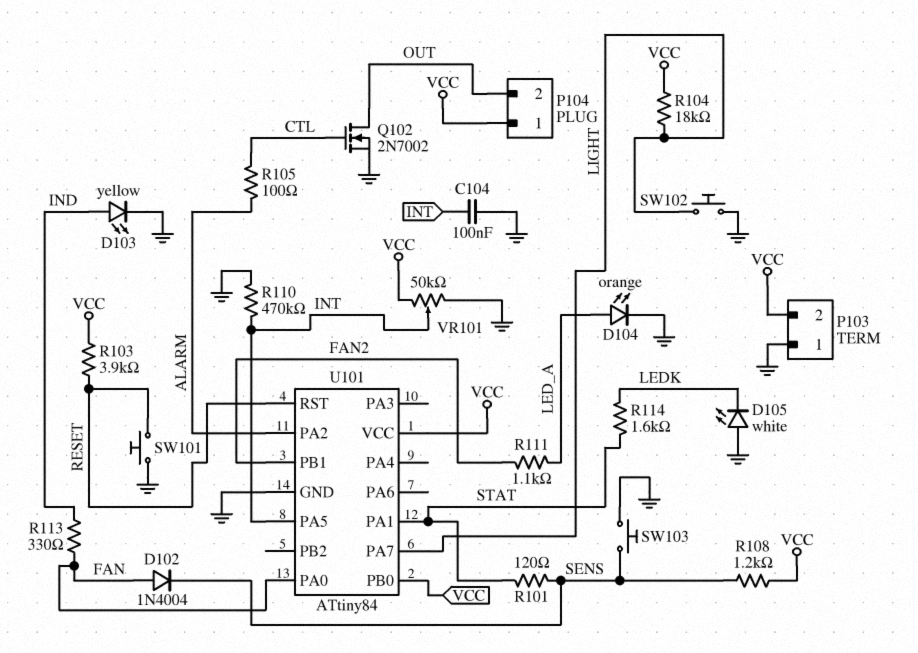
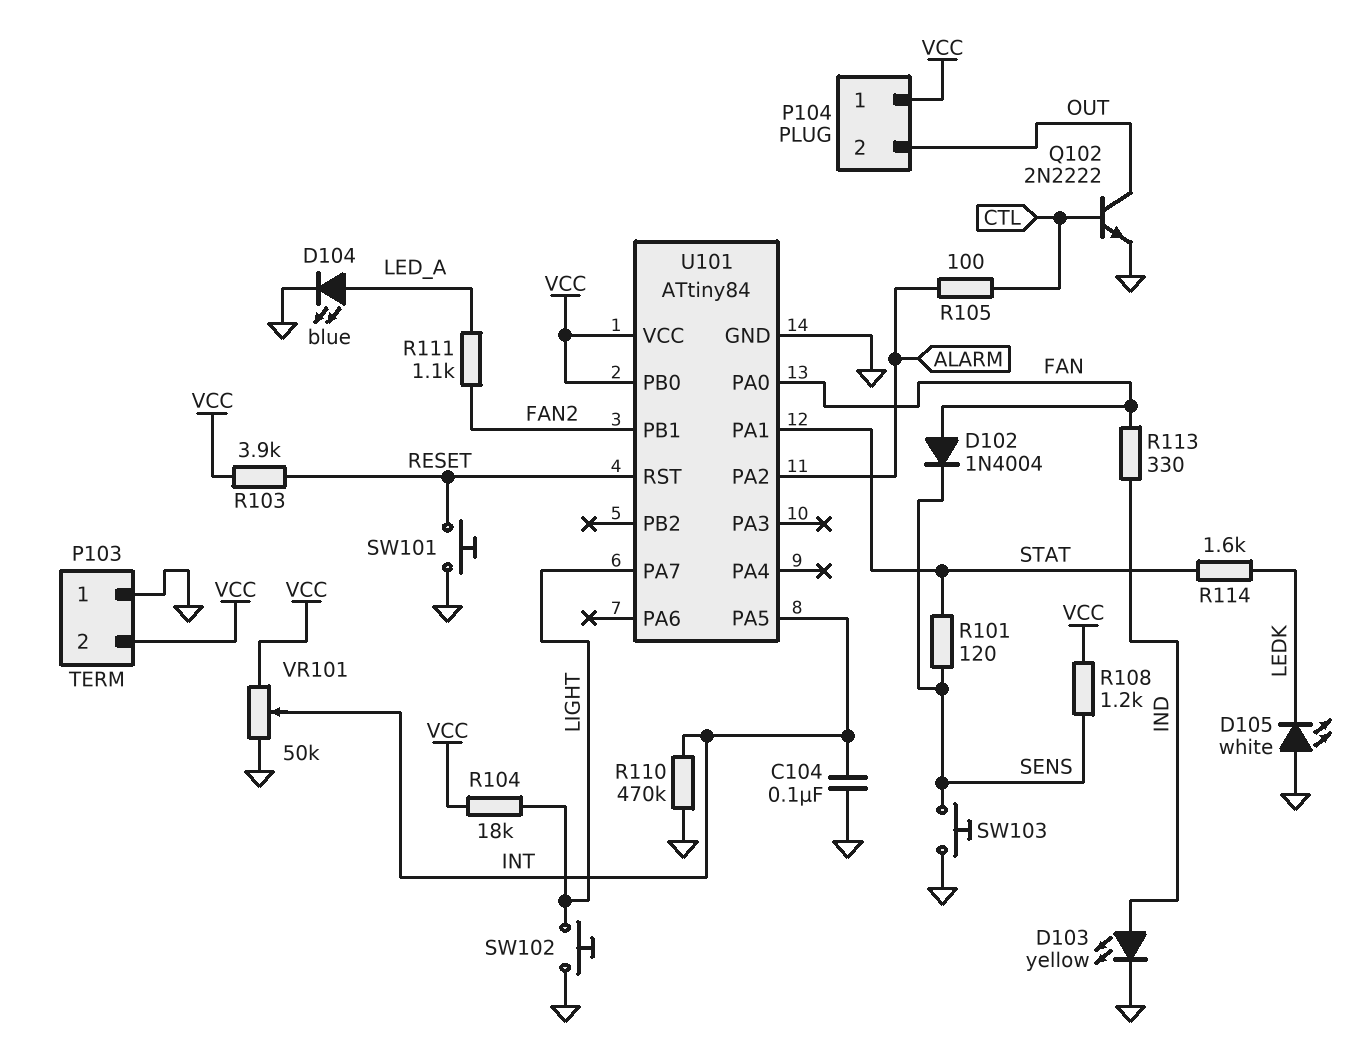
D104: LED orange (A LED_A, K GND) -> LED blue (A LED_A, K GND)
Q102: NMOS 2N7002 (G CTL, D OUT, S GND) -> NPN 2N2222 (B CTL, C OUT, E GND)

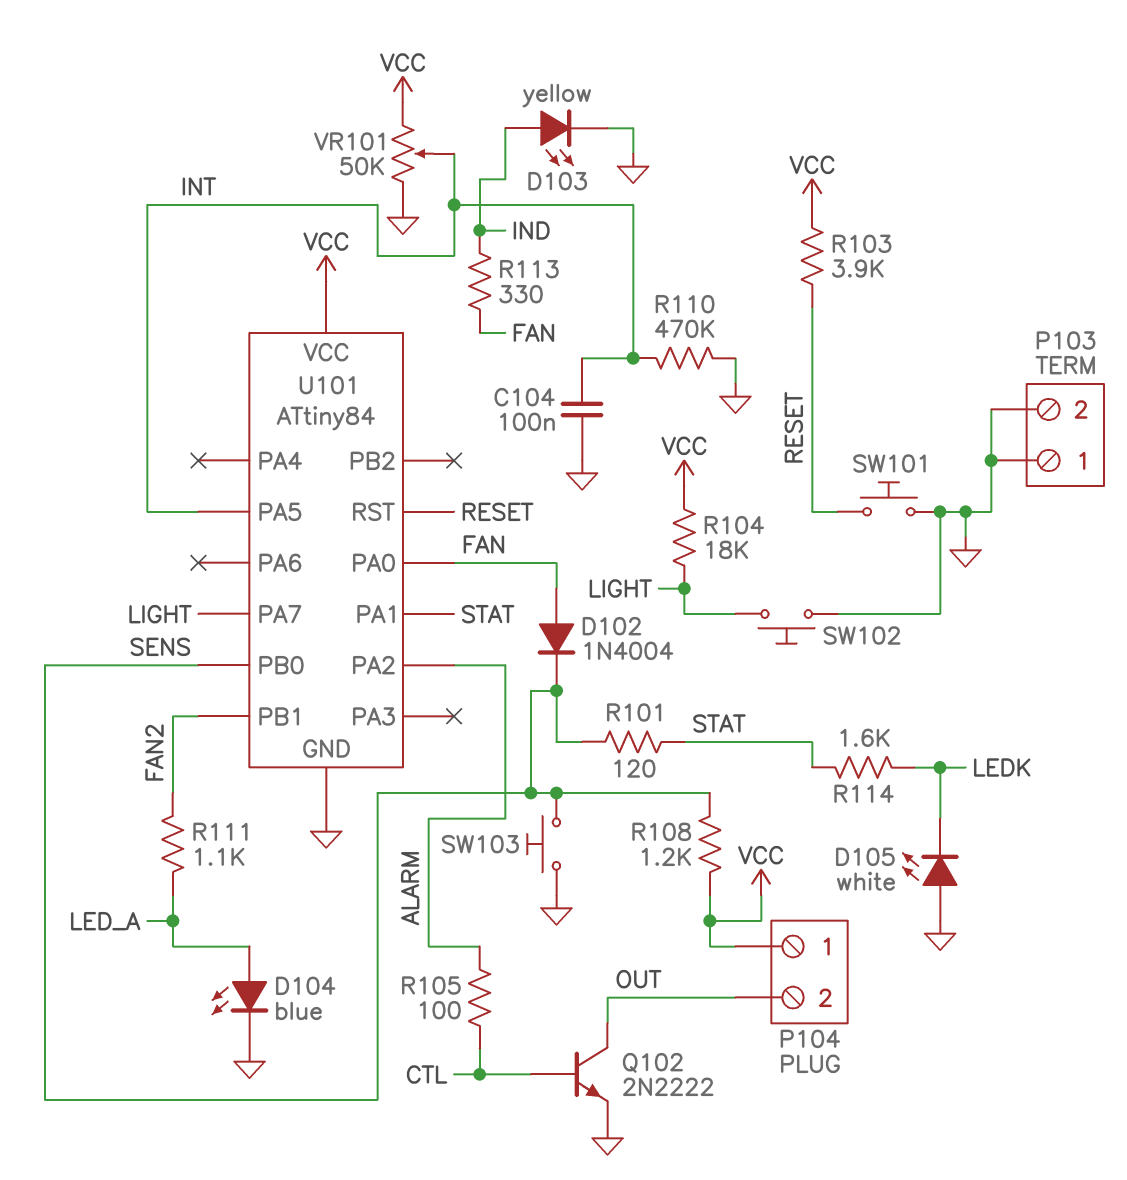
P103 pin 2: VCC -> GND
U101 pin PB0: VCC -> SENS

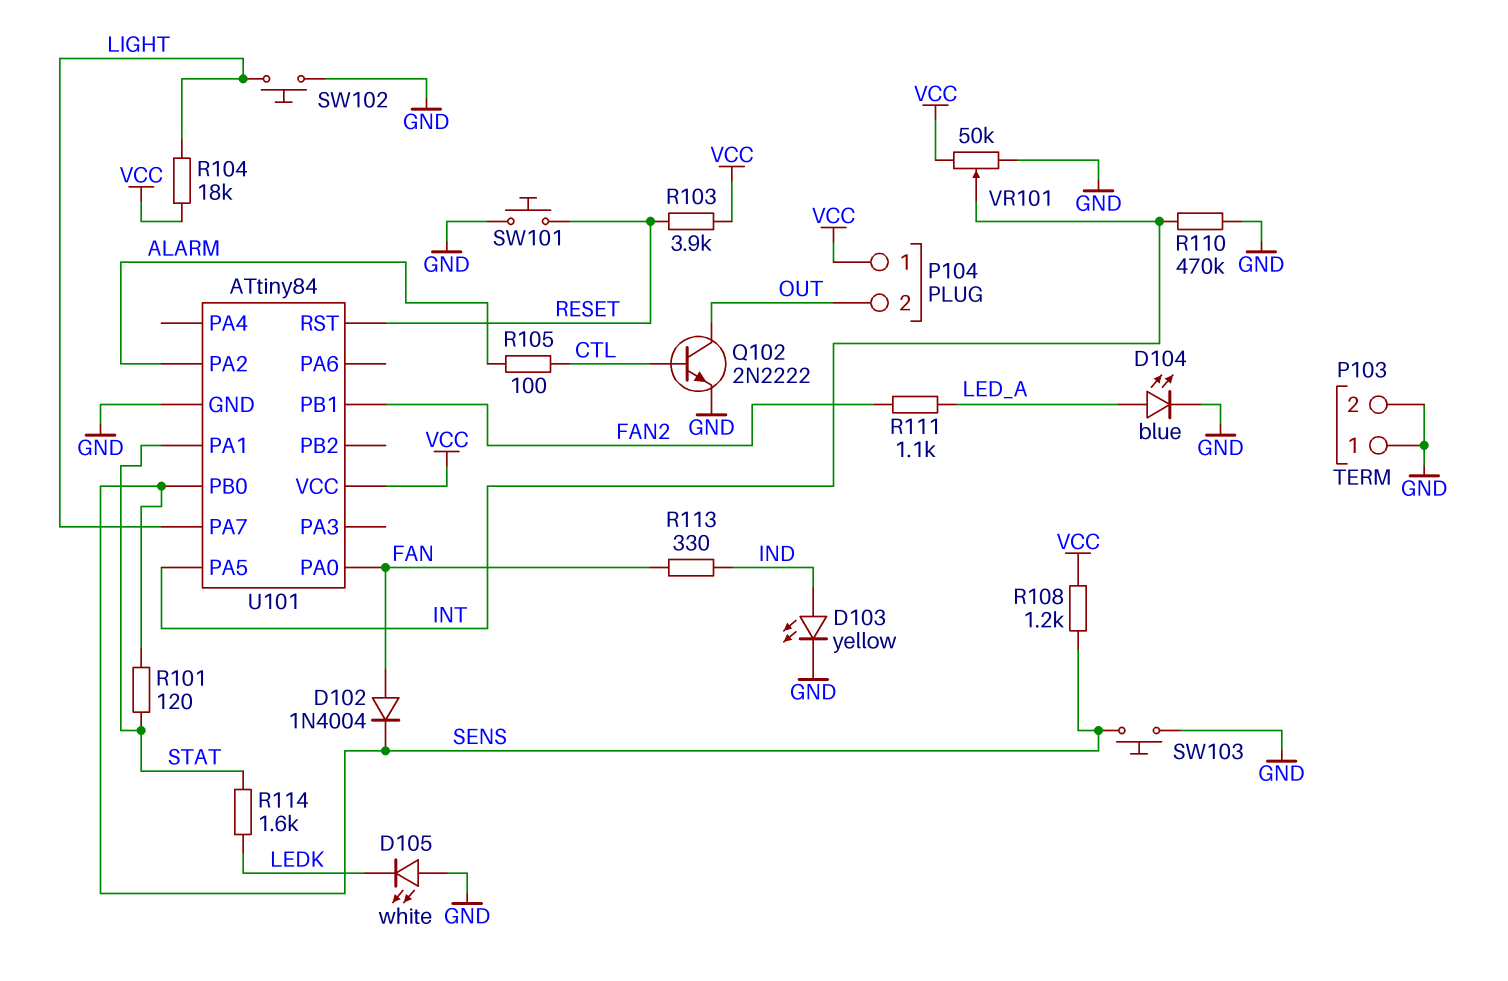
C104: 100nF (GND, INT) -> none

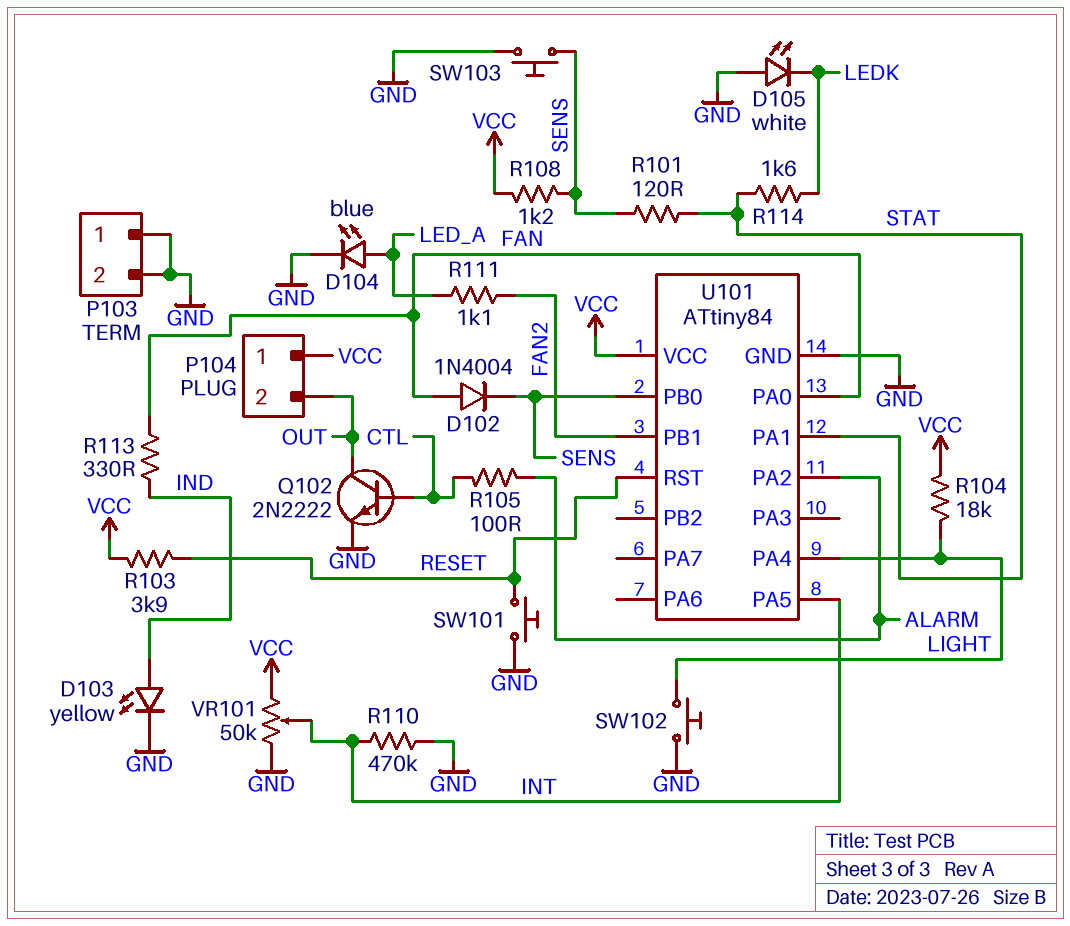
U101 pin PA4: none -> LIGHT
U101 pin PA7: LIGHT -> none

